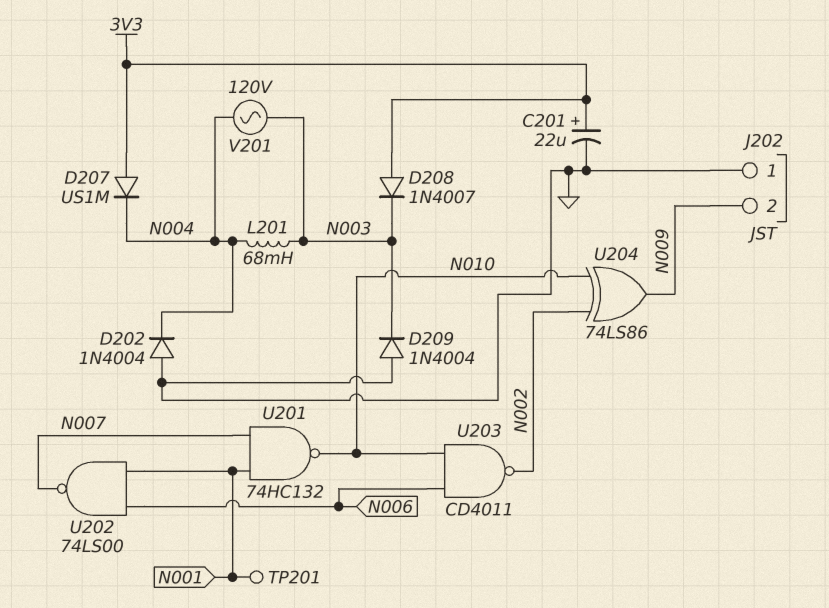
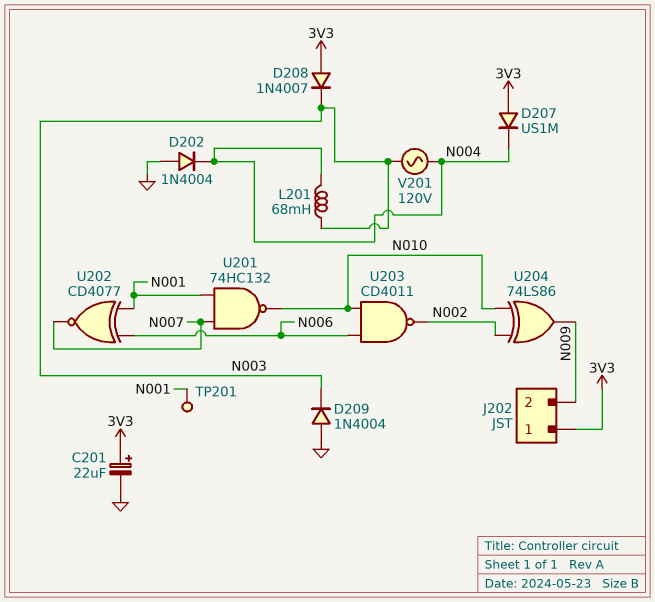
J202 pin 1: GND -> 3V3
U202: NAND 74LS00 (in N001, in N006, out N007) -> XNOR CD4077 (in N001, in N006, out N007)

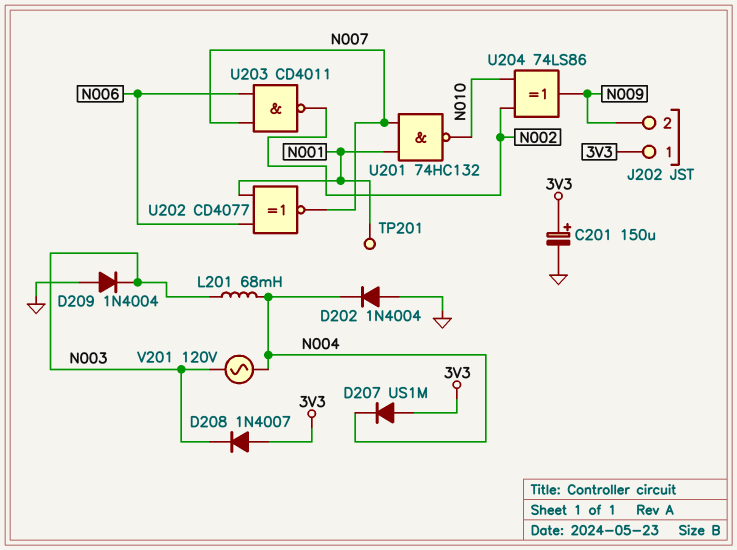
C201: 22uF (plus 3V3, minus GND) -> 150uF (plus 3V3, minus GND)
U203: NAND CD4011 (in N006, in N010, out N002) -> NAND CD4011 (in N006, in N007, out N002)

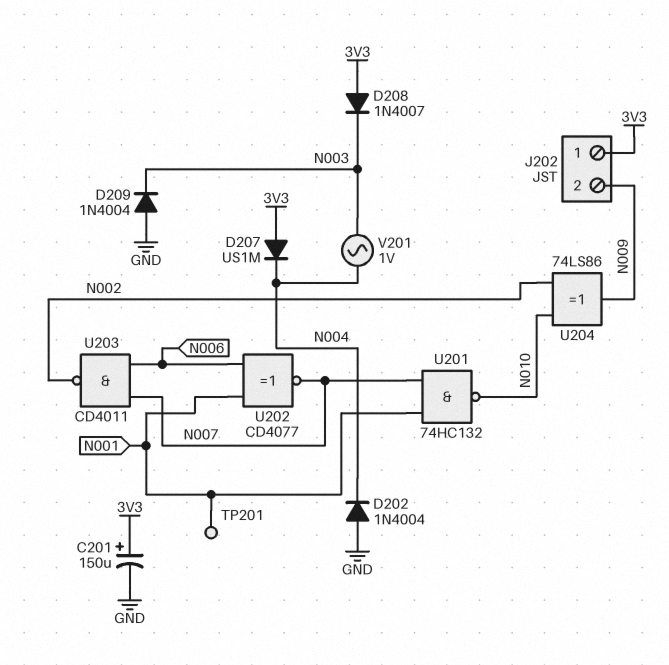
L201: 68mH (N003, N004) -> none
V201: AC 120V (N003, N004) -> AC 1V (N003, N004)

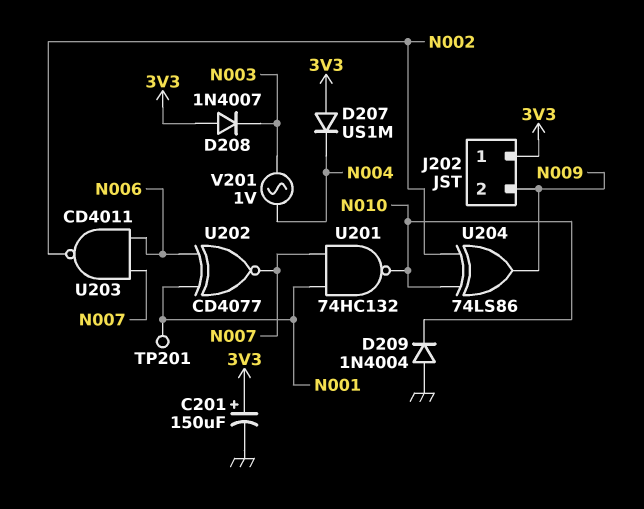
D202: diode 1N4004 (A GND, K N004) -> none
D209: diode 1N4004 (A GND, K N003) -> diode 1N4004 (A GND, K N010)

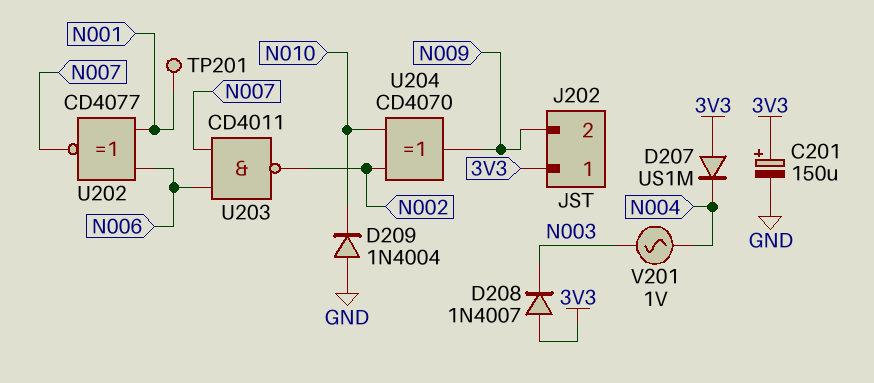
U201: NAND 74HC132 (in N001, in N007, out N010) -> none
U204: XOR 74LS86 (in N002, in N010, out N009) -> XOR CD4070 (in N002, in N010, out N009)

